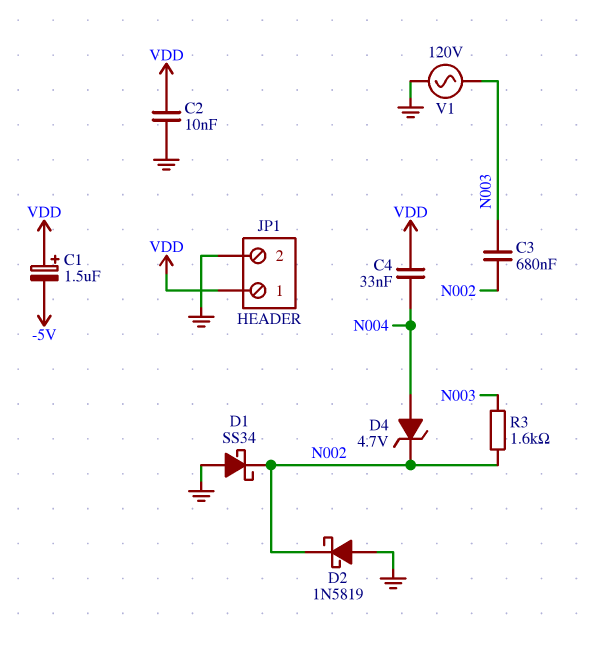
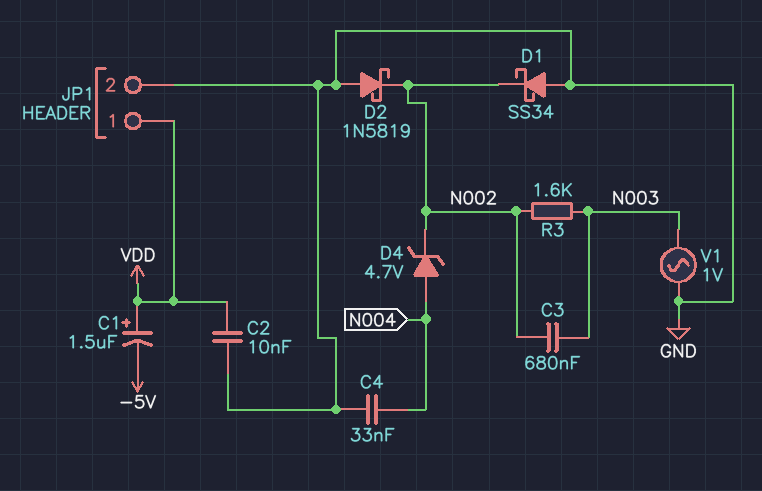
C4: 33nF (N004, VDD) -> 33nF (GND, N004)
V1: AC 120V (GND, N003) -> AC 1V (GND, N003)

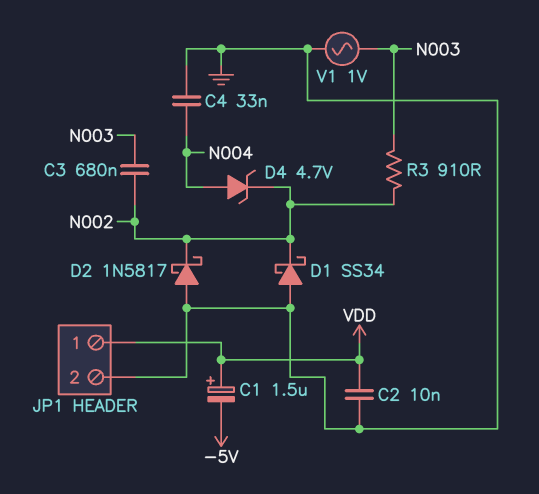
D2: schottky 1N5819 (A GND, K N002) -> schottky 1N5817 (A GND, K N002)
R3: 1.6k (N002, N003) -> 910 (N002, N003)

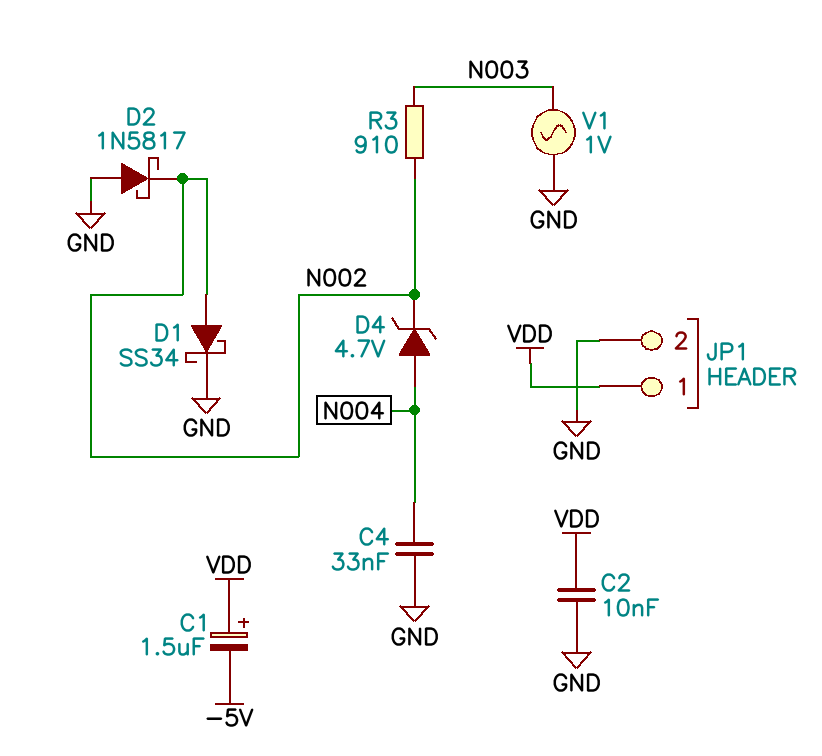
C3: 680nF (N002, N003) -> none
D1: schottky SS34 (A GND, K N002) -> schottky SS34 (A N002, K GND)

